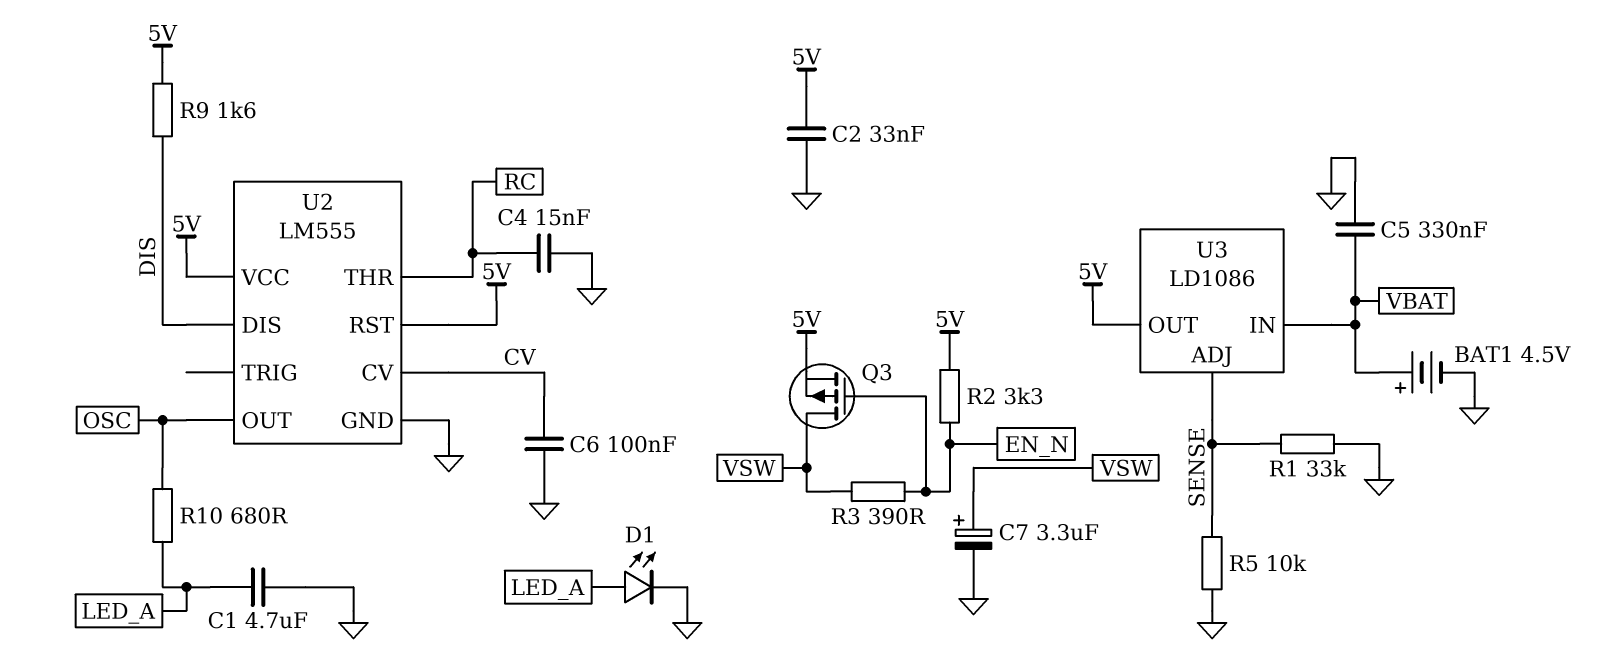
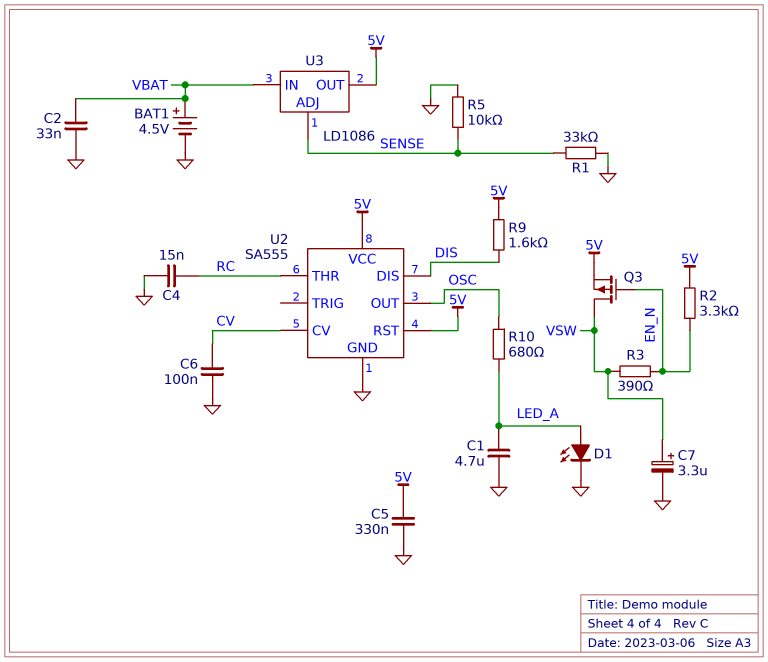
C2: 33nF (5V, GND) -> 33nF (GND, VBAT)
C5: 330nF (GND, VBAT) -> 330nF (5V, GND)
U2: LM555 -> SA555

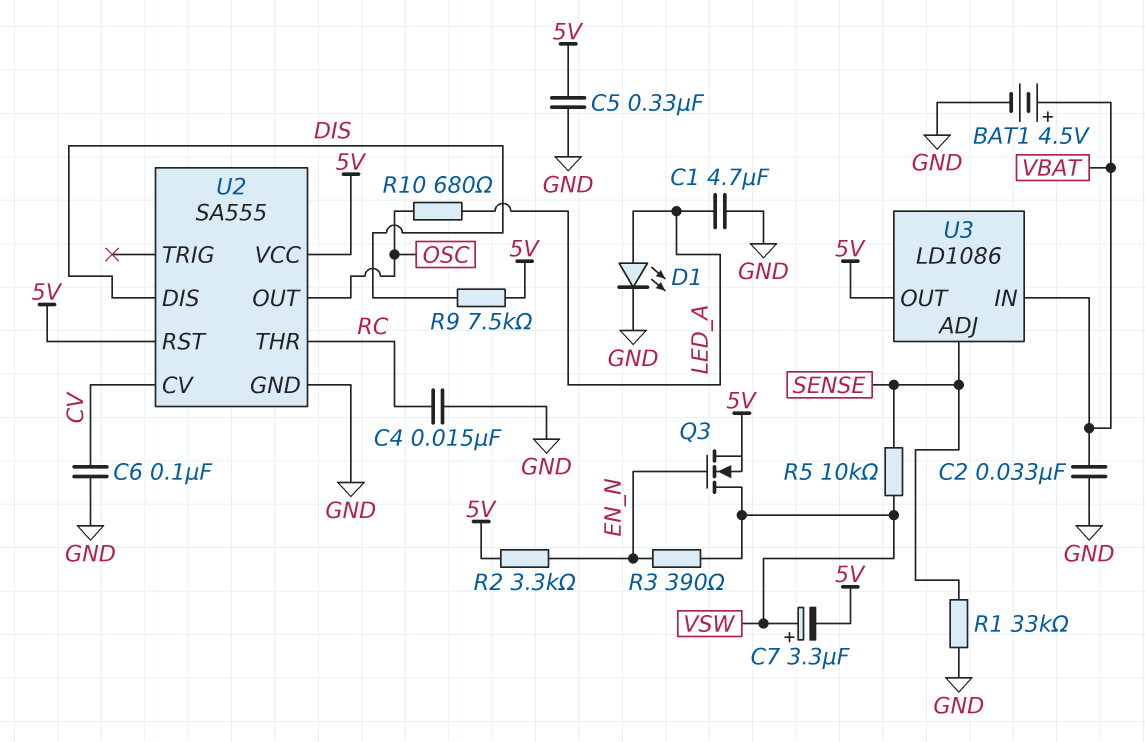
C7: 3.3uF (plus VSW, minus GND) -> 3.3uF (plus VSW, minus 5V)
Q3: PMOS (G EN_N, D VSW, S 5V) -> NMOS (G EN_N, D VSW, S 5V)
R5: 10k (GND, SENSE) -> 10k (SENSE, VSW)
R9: 1.6k (5V, DIS) -> 7.5k (5V, DIS)

